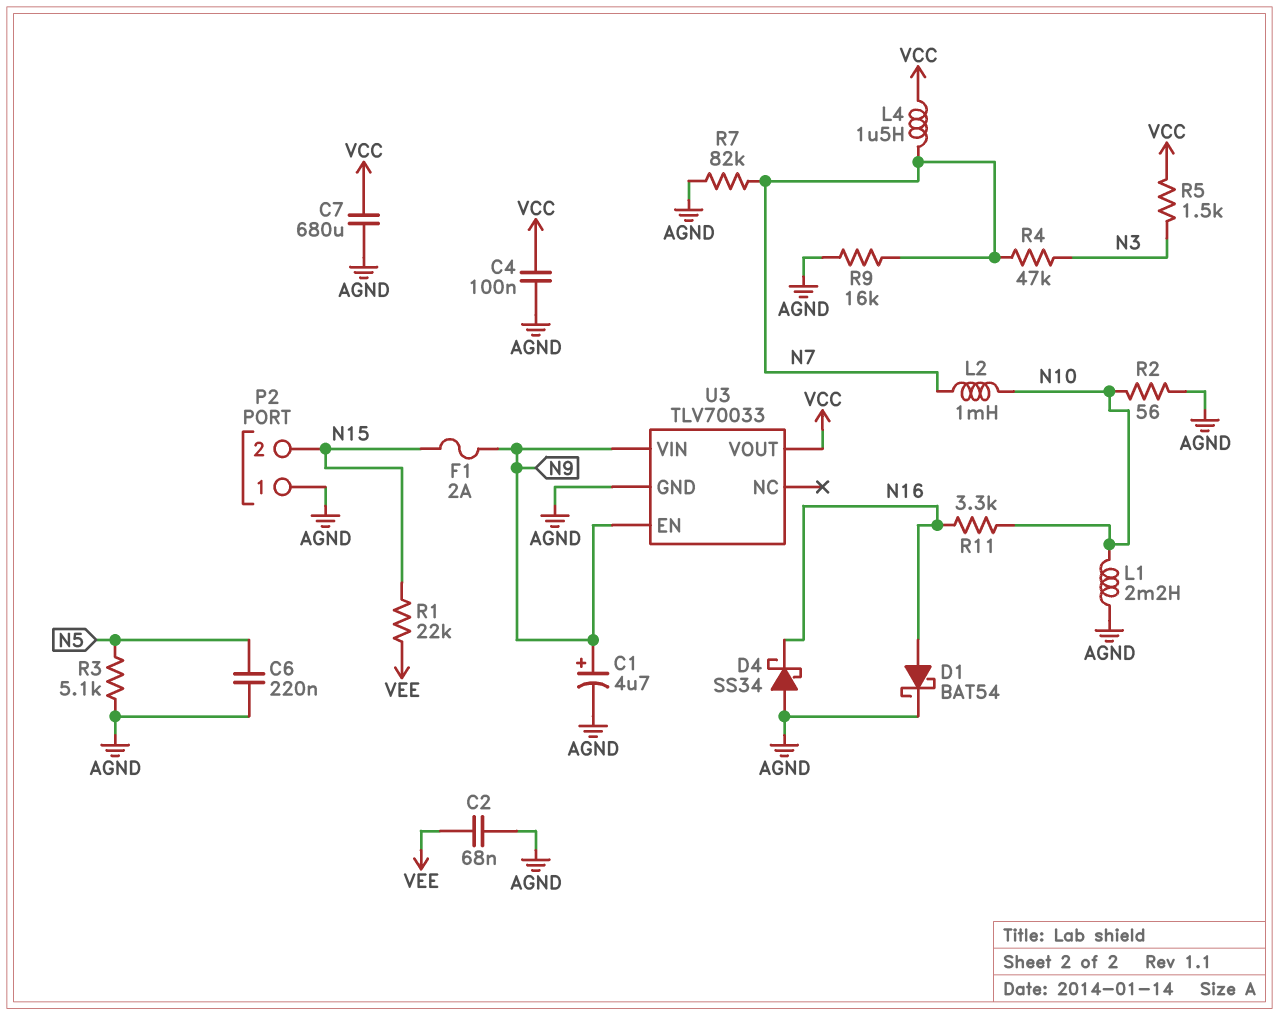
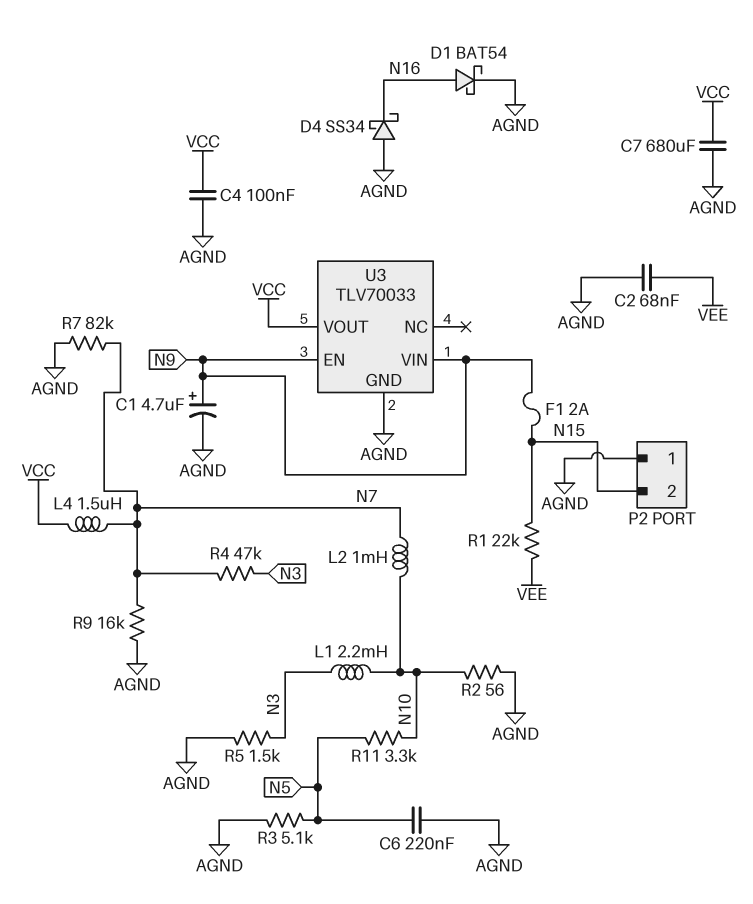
L1: 2.2mH (AGND, N10) -> 2.2mH (N3, N10)
R5: 1.5k (N3, VCC) -> 1.5k (AGND, N3)
R11: 3.3k (N10, N16) -> 3.3k (N5, N10)

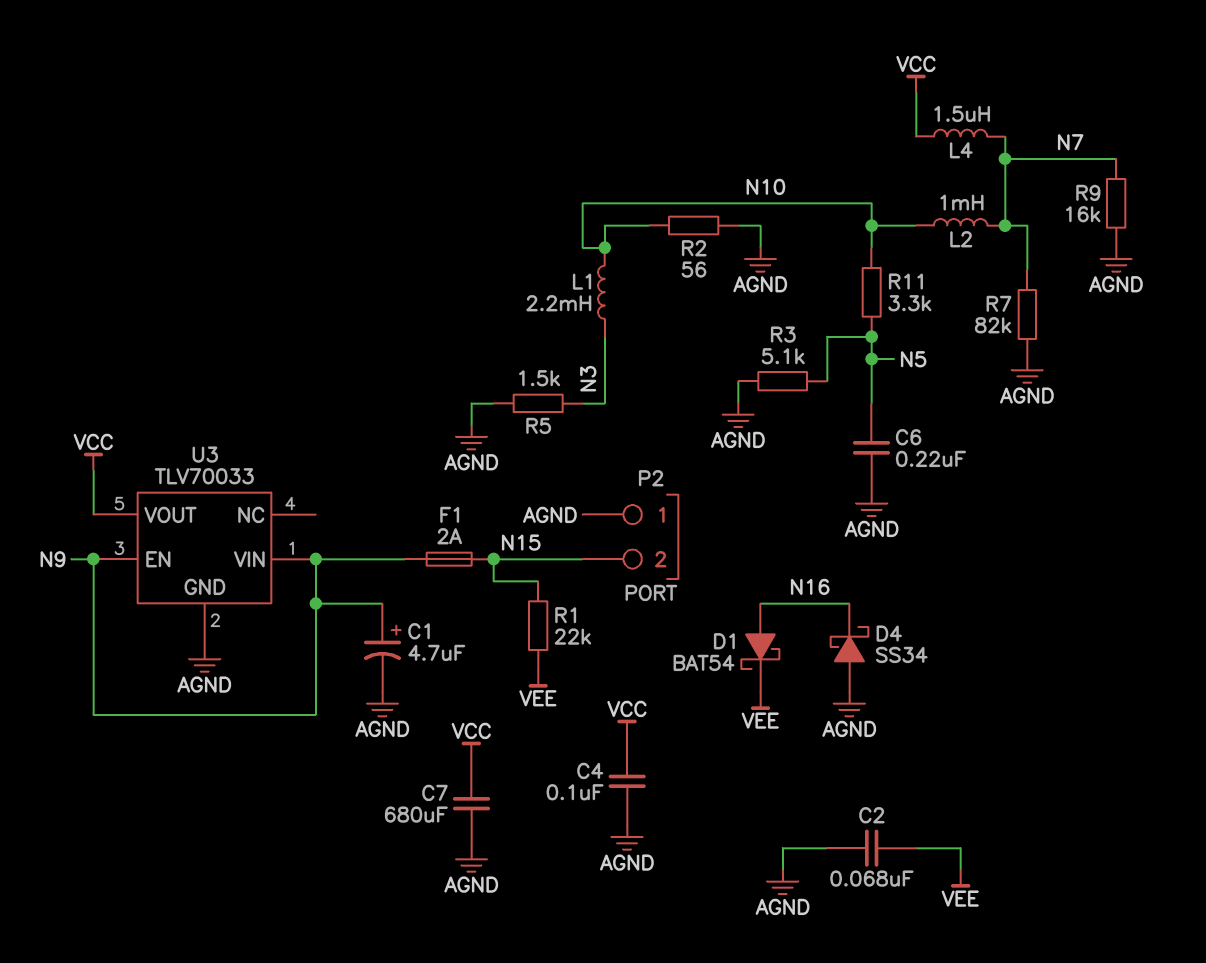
D1: schottky BAT54 (A N16, K AGND) -> schottky BAT54 (A N16, K VEE)
R4: 47k (N3, N7) -> none

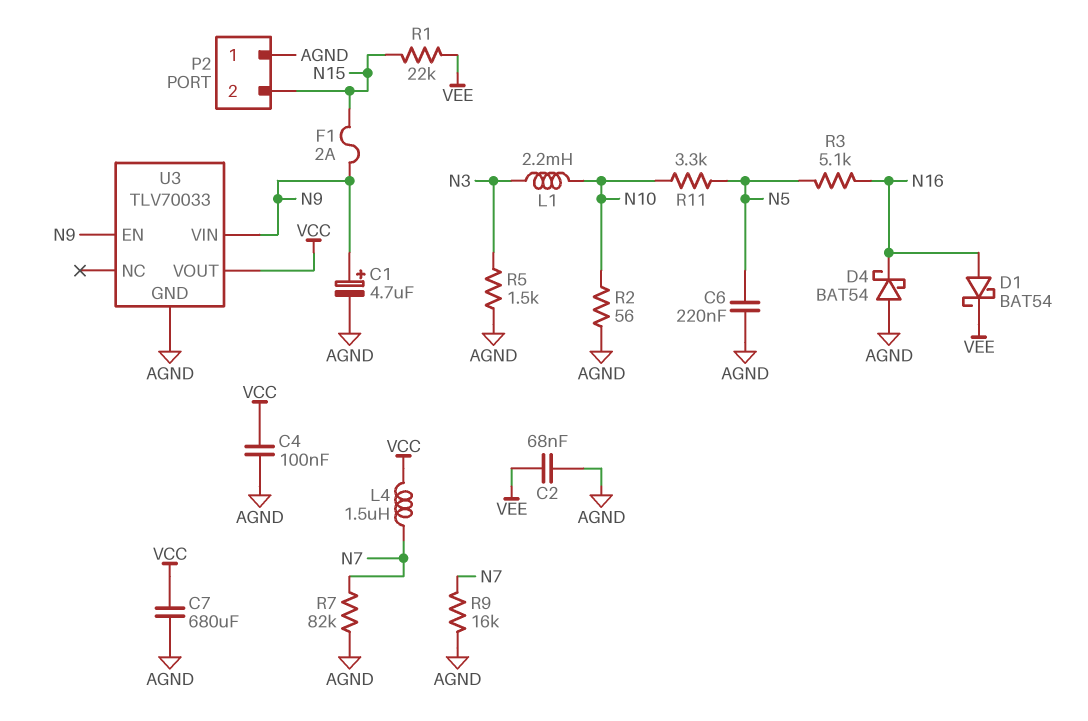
D4: schottky SS34 (A AGND, K N16) -> schottky BAT54 (A AGND, K N16)
L2: 1mH (N7, N10) -> none
R3: 5.1k (AGND, N5) -> 5.1k (N5, N16)

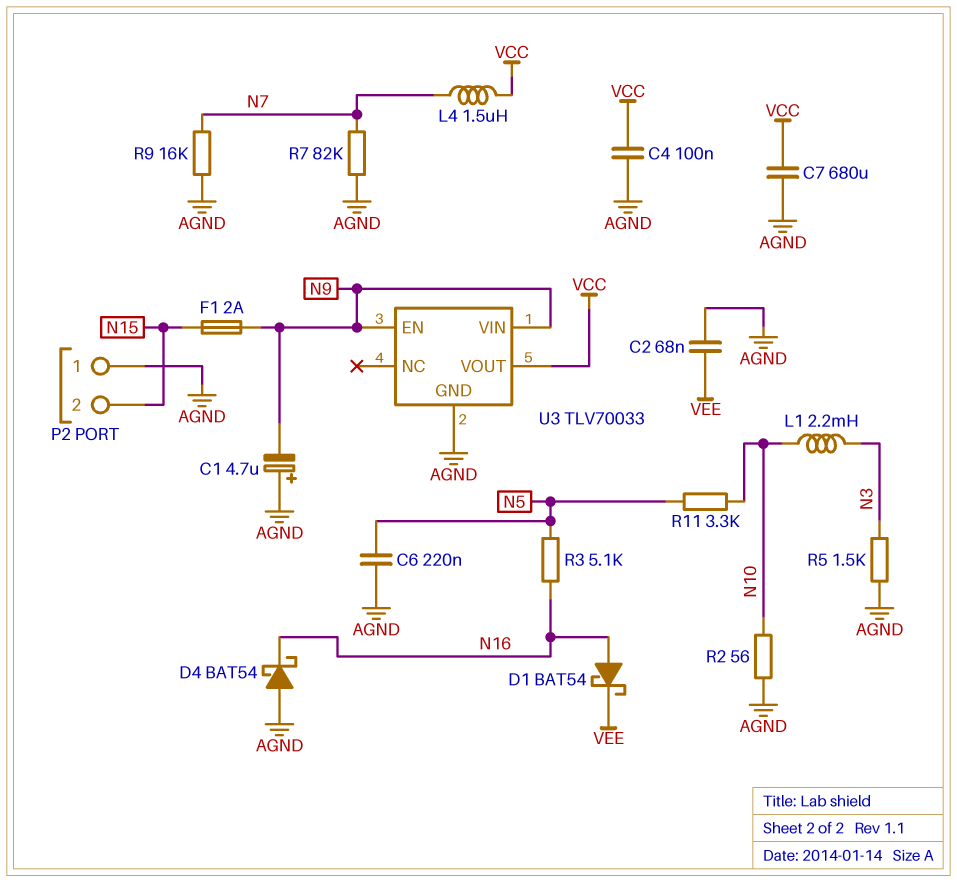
C1: 4.7uF (plus N9, minus AGND) -> 4.7uF (plus AGND, minus N9)
R1: 22k (N15, VEE) -> none

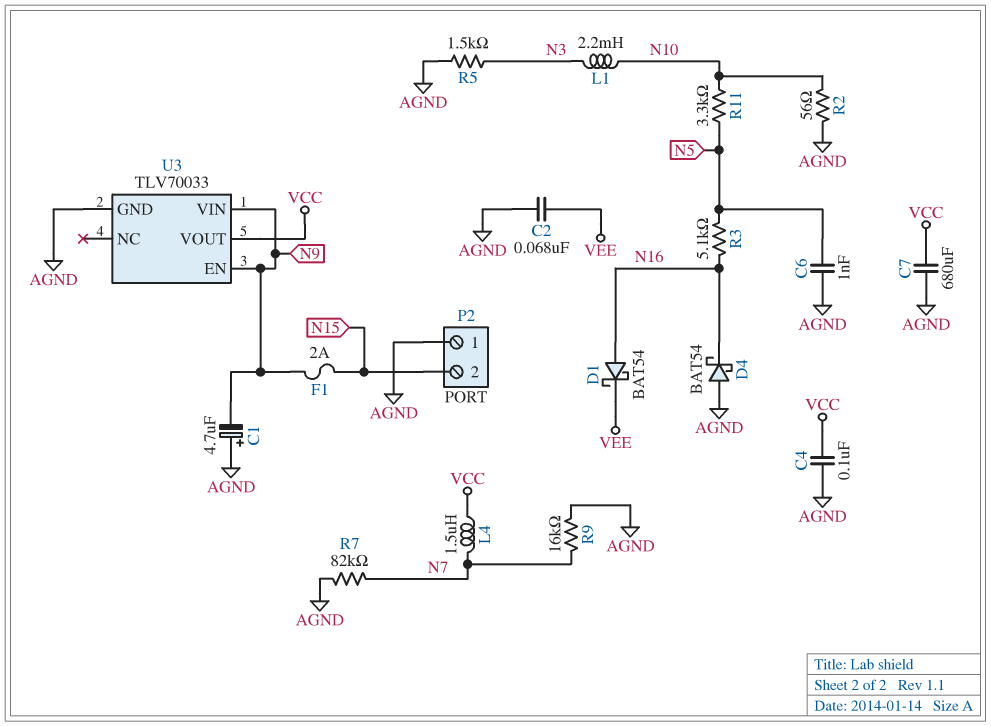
C6: 220nF (AGND, N5) -> 1nF (AGND, N5)

